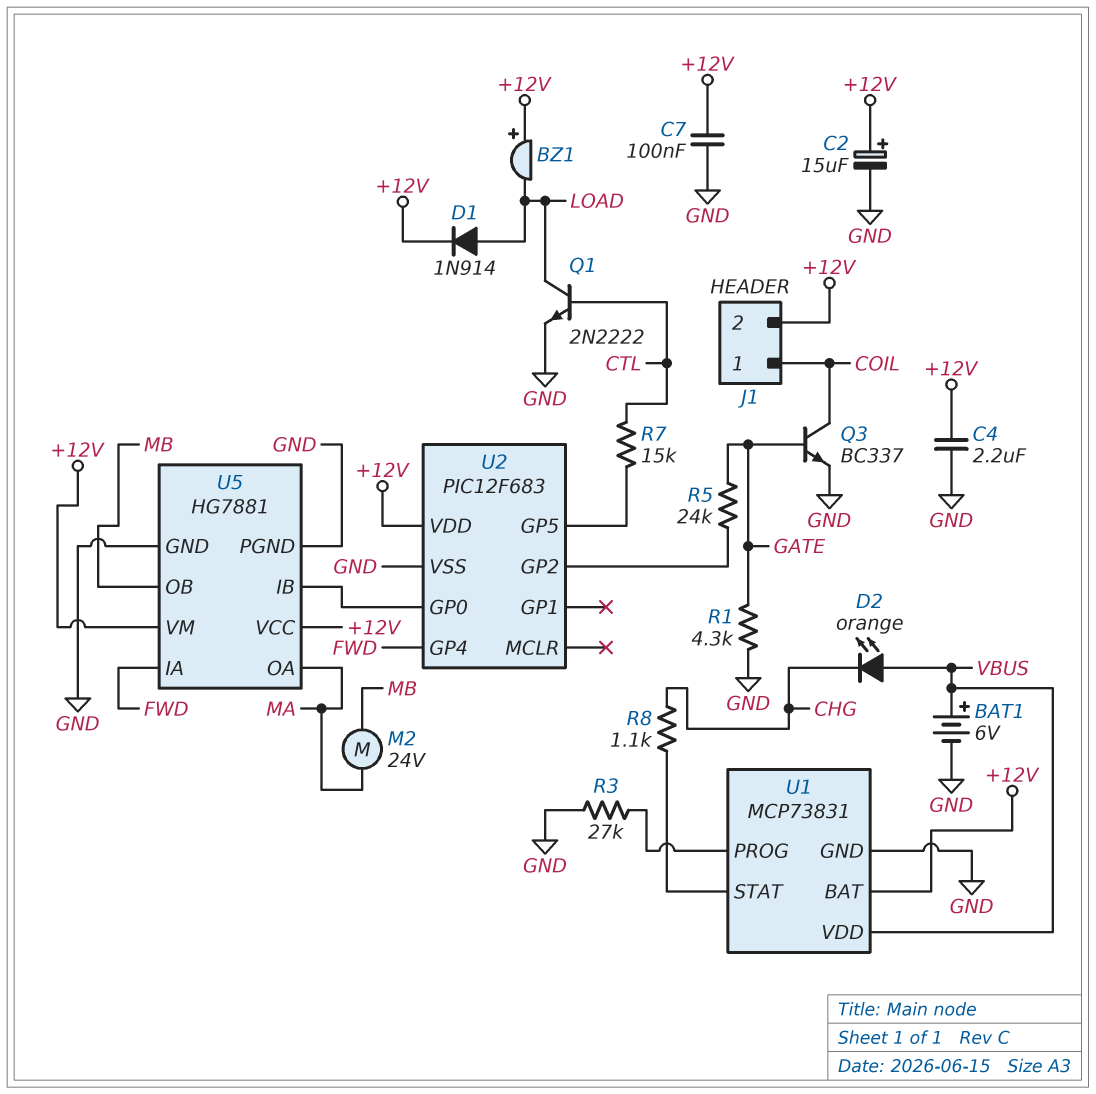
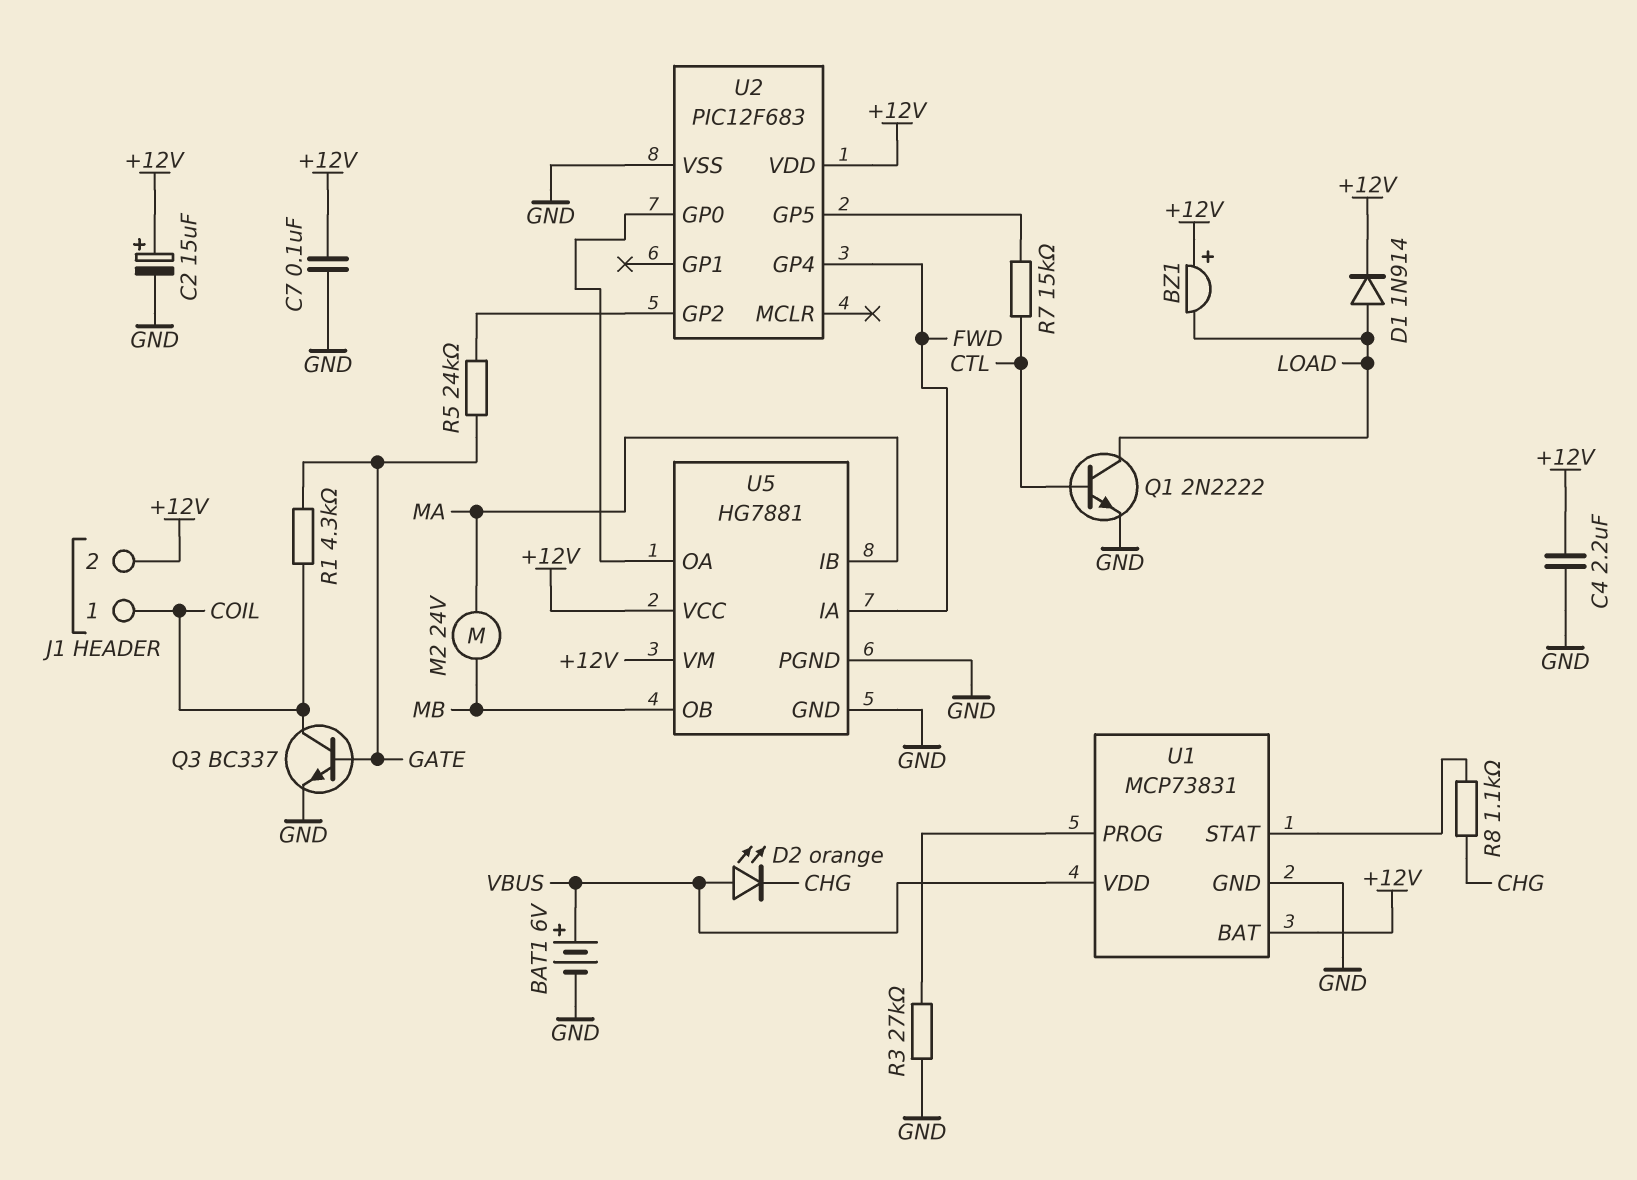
R1: 4.3k (GATE, GND) -> 4.3k (COIL, GATE)
U5 pin IB: U2/GP0 -> MA
U5 pin OA: MA -> U2/GP0

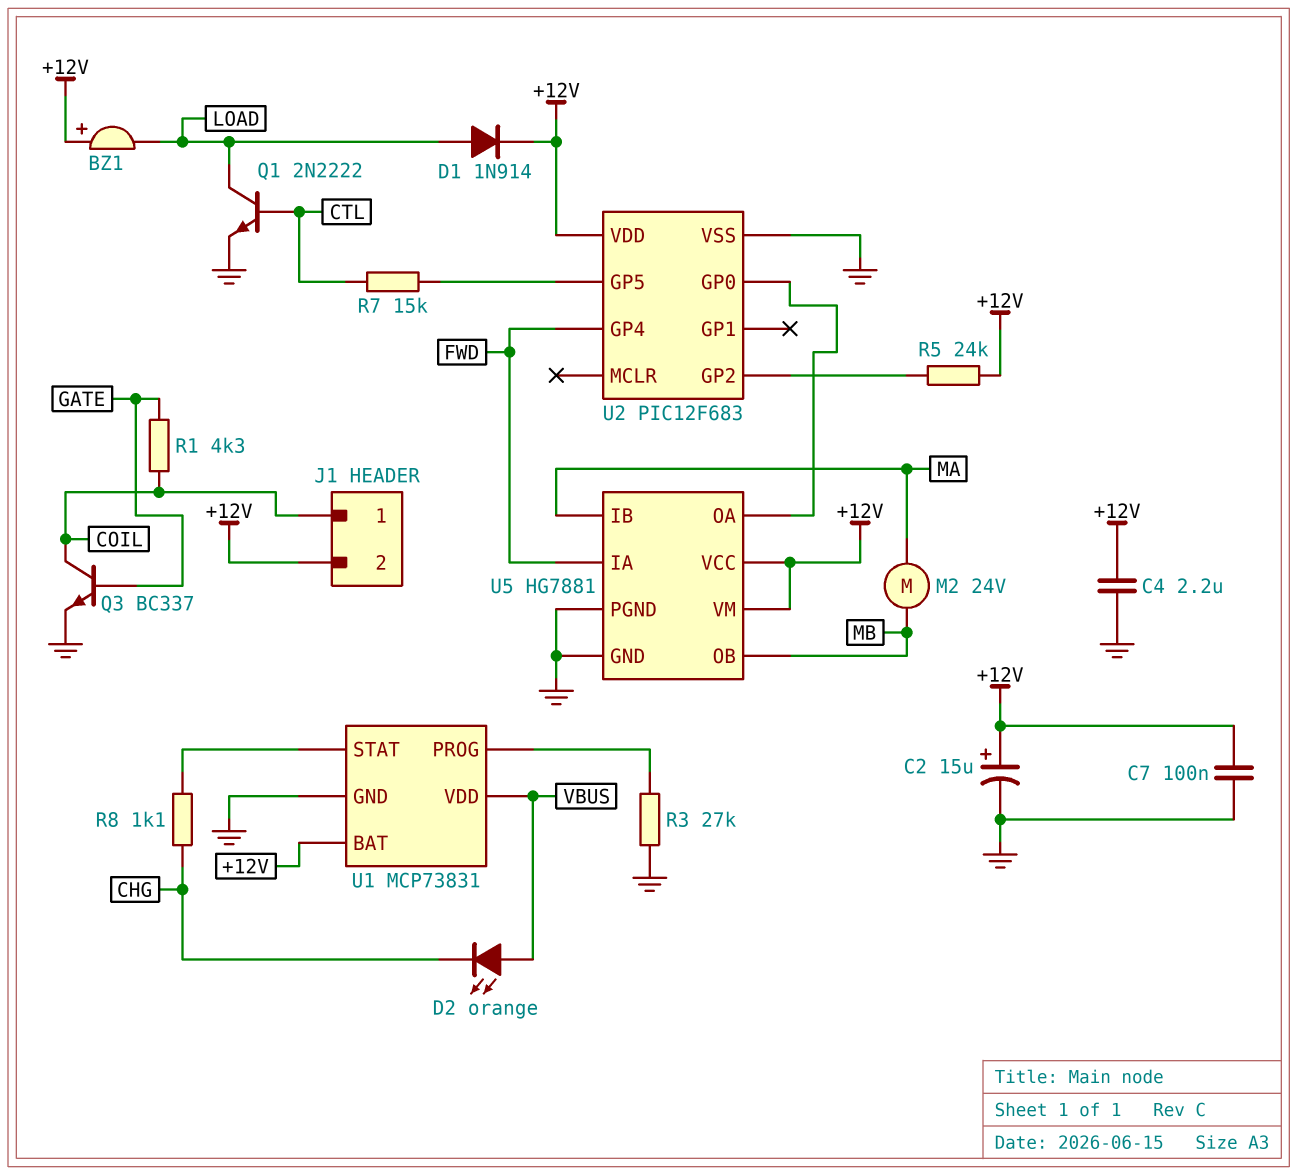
BAT1: 6V (plus VBUS, minus GND) -> none
R5: 24k (GATE, U2/GP2) -> 24k (+12V, U2/GP2)

